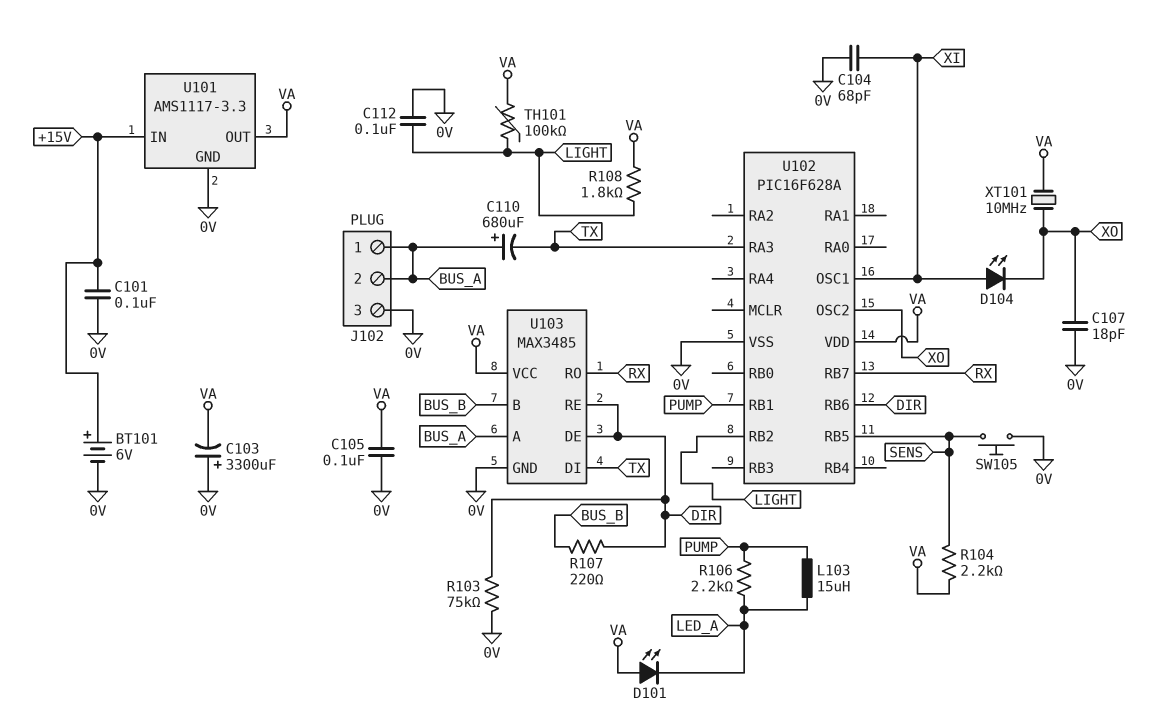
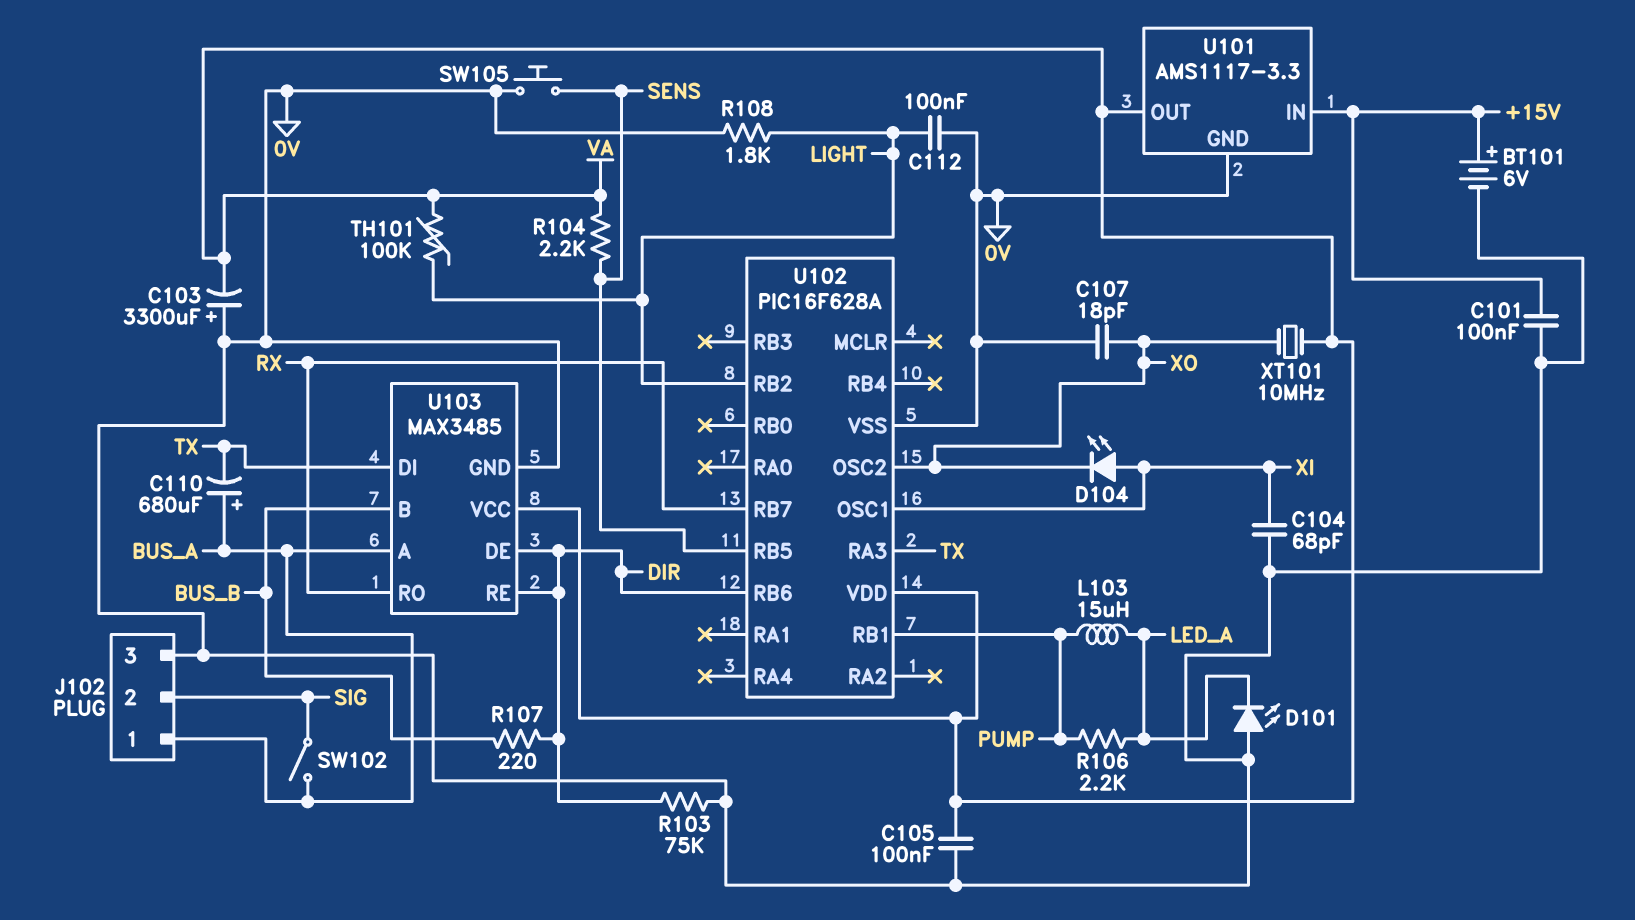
D101: LED (A VA, K LED_A) -> LED (A 0V, K LED_A)
J102 pin 2: BUS_A -> SIG
R108: 1.8k (LIGHT, VA) -> 1.8k (0V, LIGHT)
SW102: none -> switch (BUS_A, SIG)

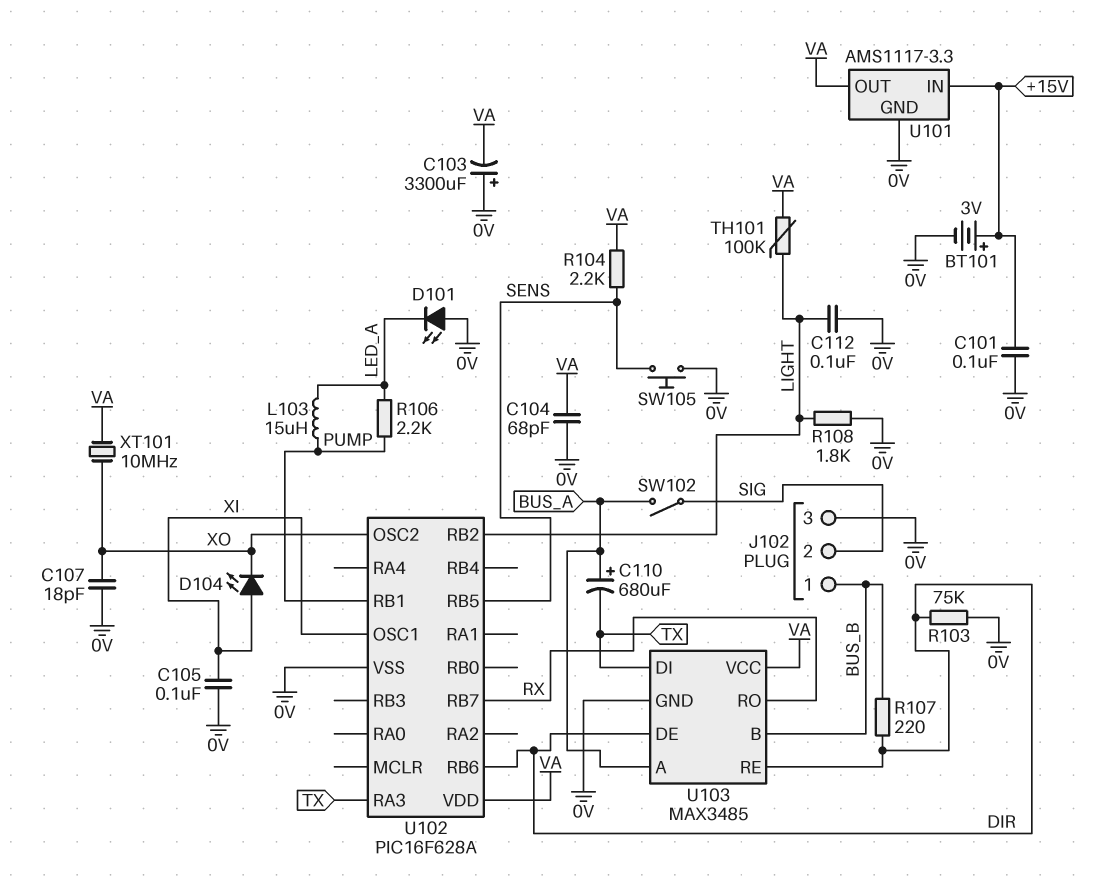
BT101: 6V (plus +15V, minus 0V) -> 3V (plus +15V, minus 0V)
C104: 68pF (0V, XI) -> 68pF (0V, VA)
C105: 100nF (0V, VA) -> 100nF (0V, XI)
J102 pin 1: BUS_A -> BUS_B

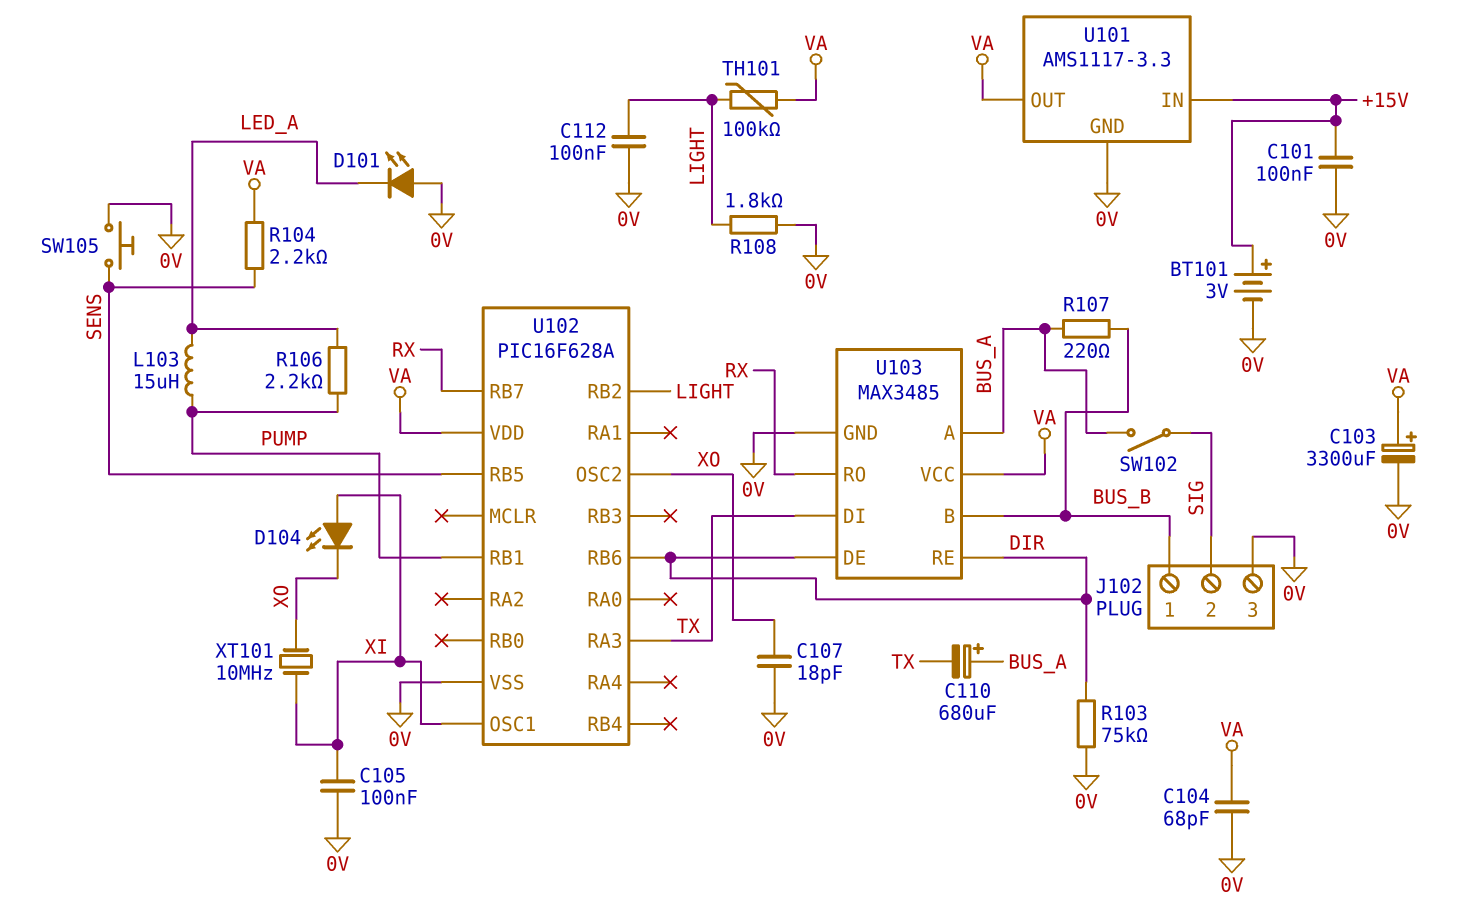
C103: 3300uF (plus 0V, minus VA) -> 3300uF (plus VA, minus 0V)
R107: 220 (BUS_B, DIR) -> 220 (BUS_A, BUS_B)
XT101: 10MHz (VA, XO) -> 10MHz (XI, XO)

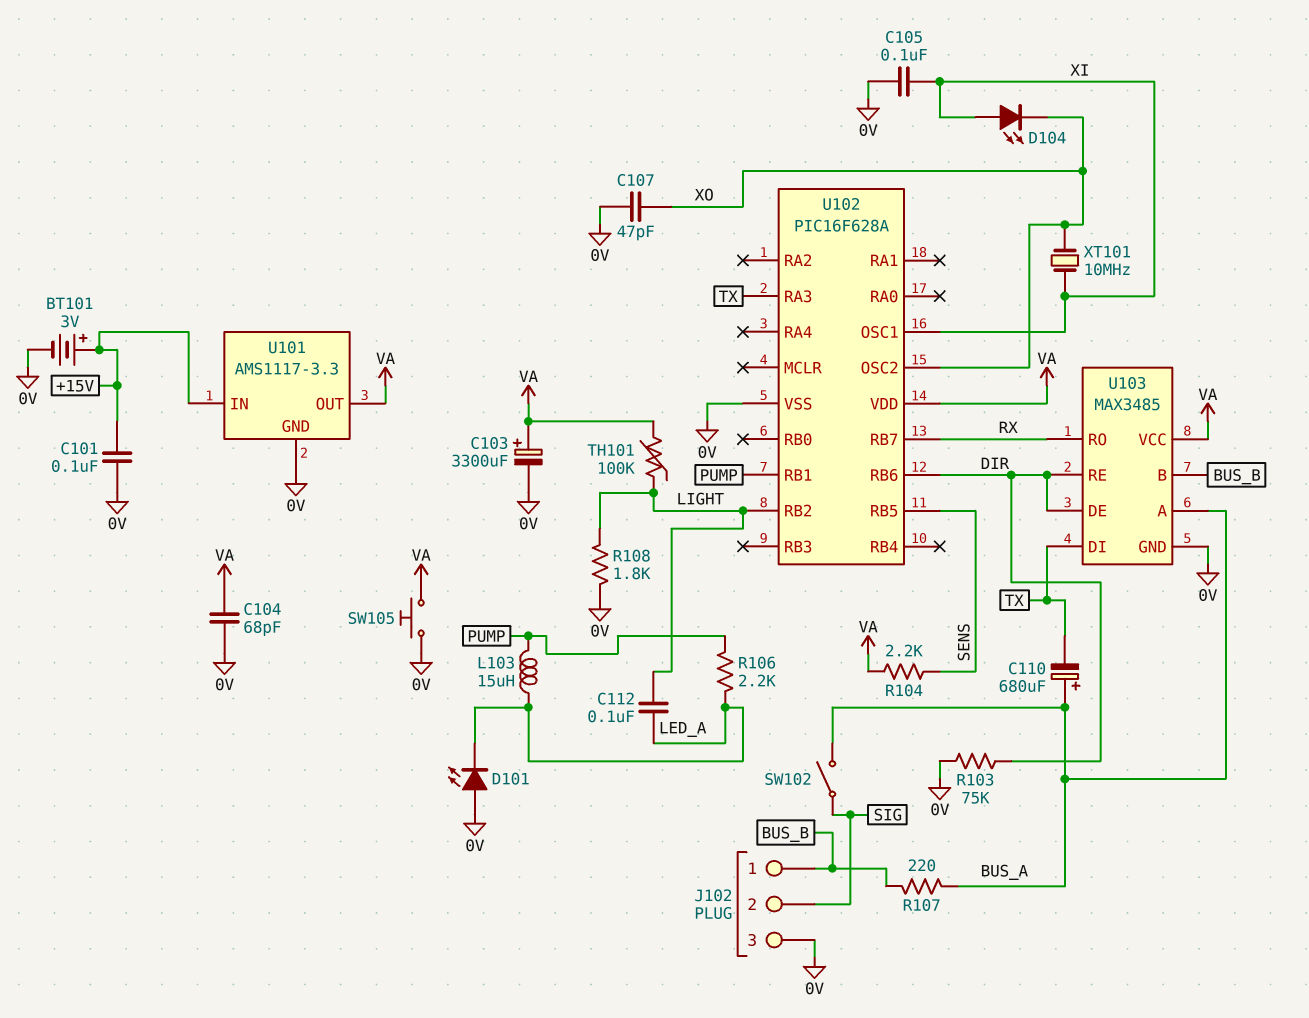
C107: 18pF (0V, XO) -> 47pF (0V, XO)
C112: 100nF (0V, LIGHT) -> 100nF (LED_A, LIGHT)
SW105: button (0V, SENS) -> button (0V, VA)

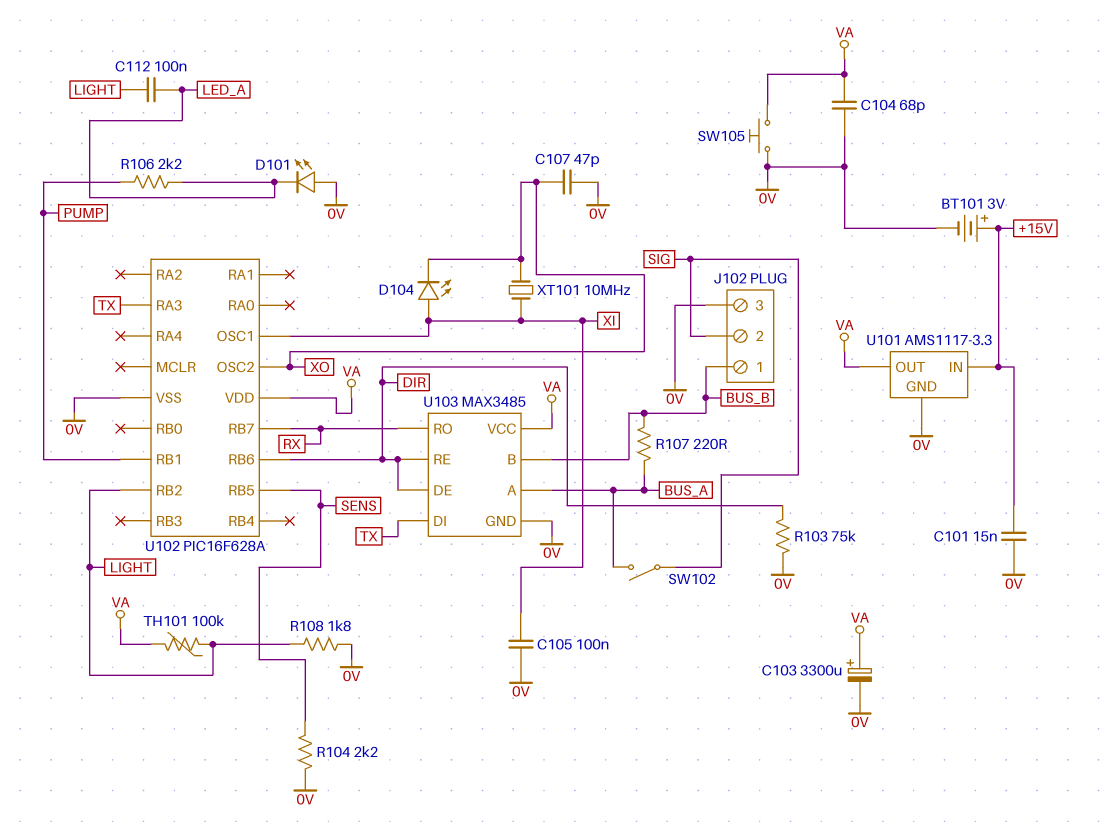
C101: 100nF (+15V, 0V) -> 15nF (+15V, 0V)
C110: 680uF (plus BUS_A, minus TX) -> none
L103: 15uH (LED_A, PUMP) -> none
R104: 2.2k (SENS, VA) -> 2.2k (0V, SENS)

